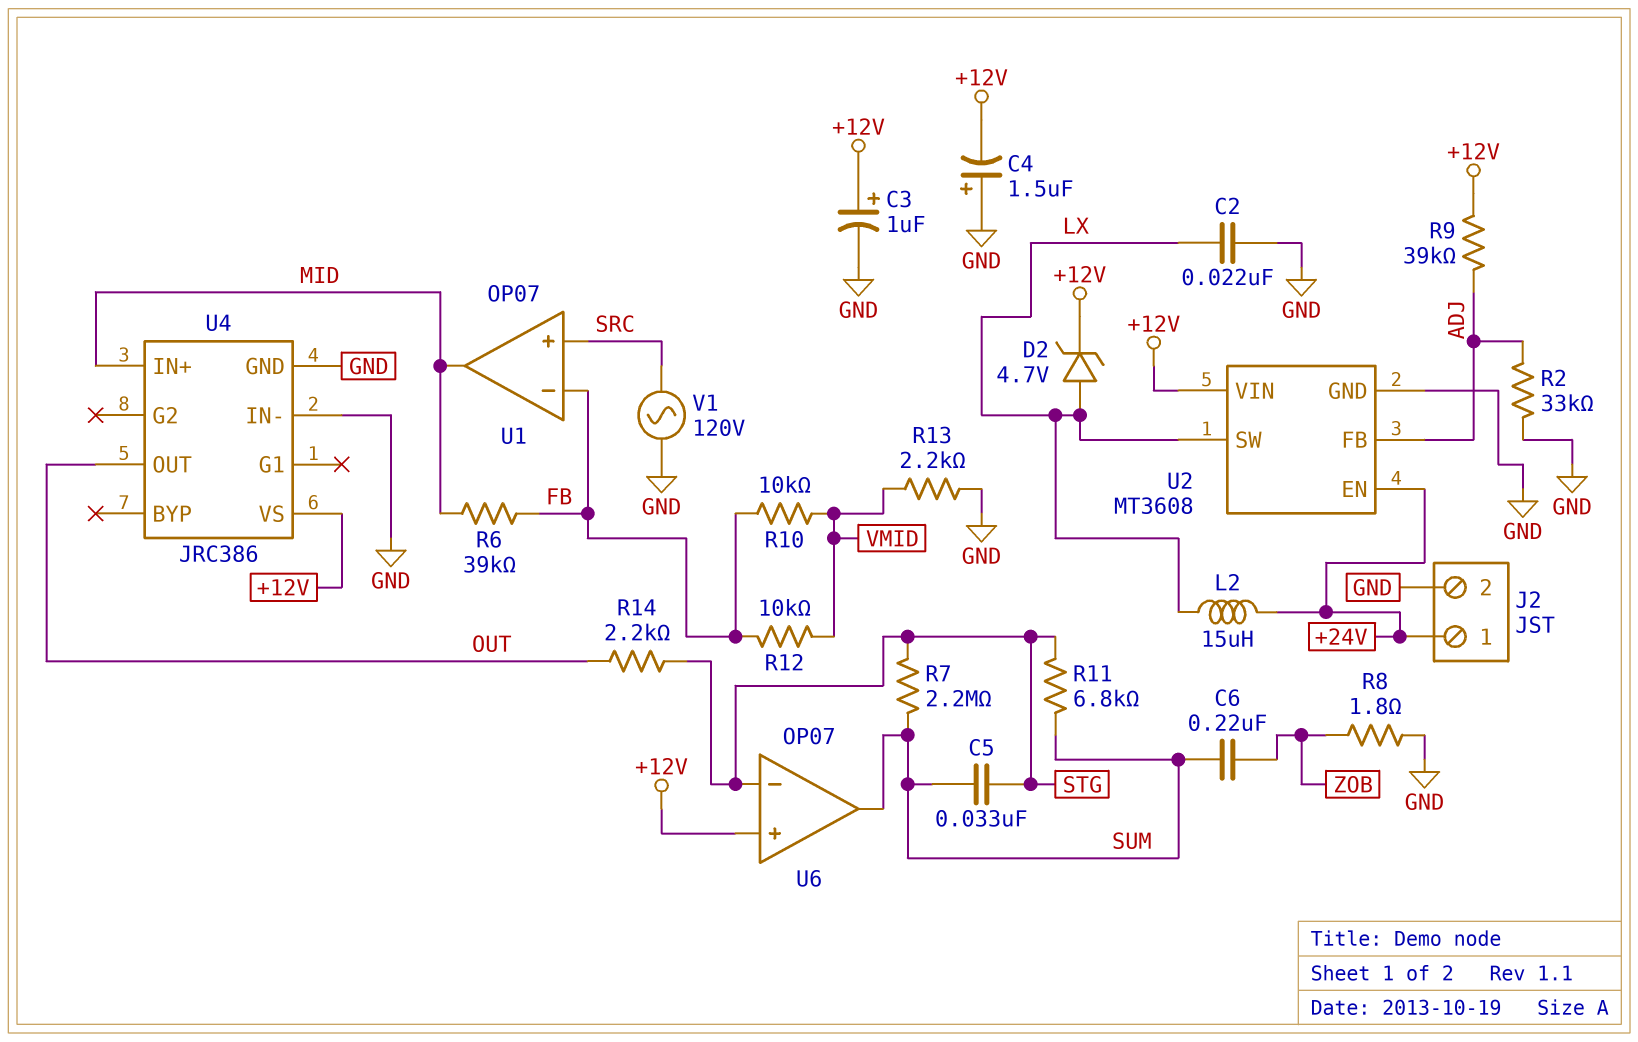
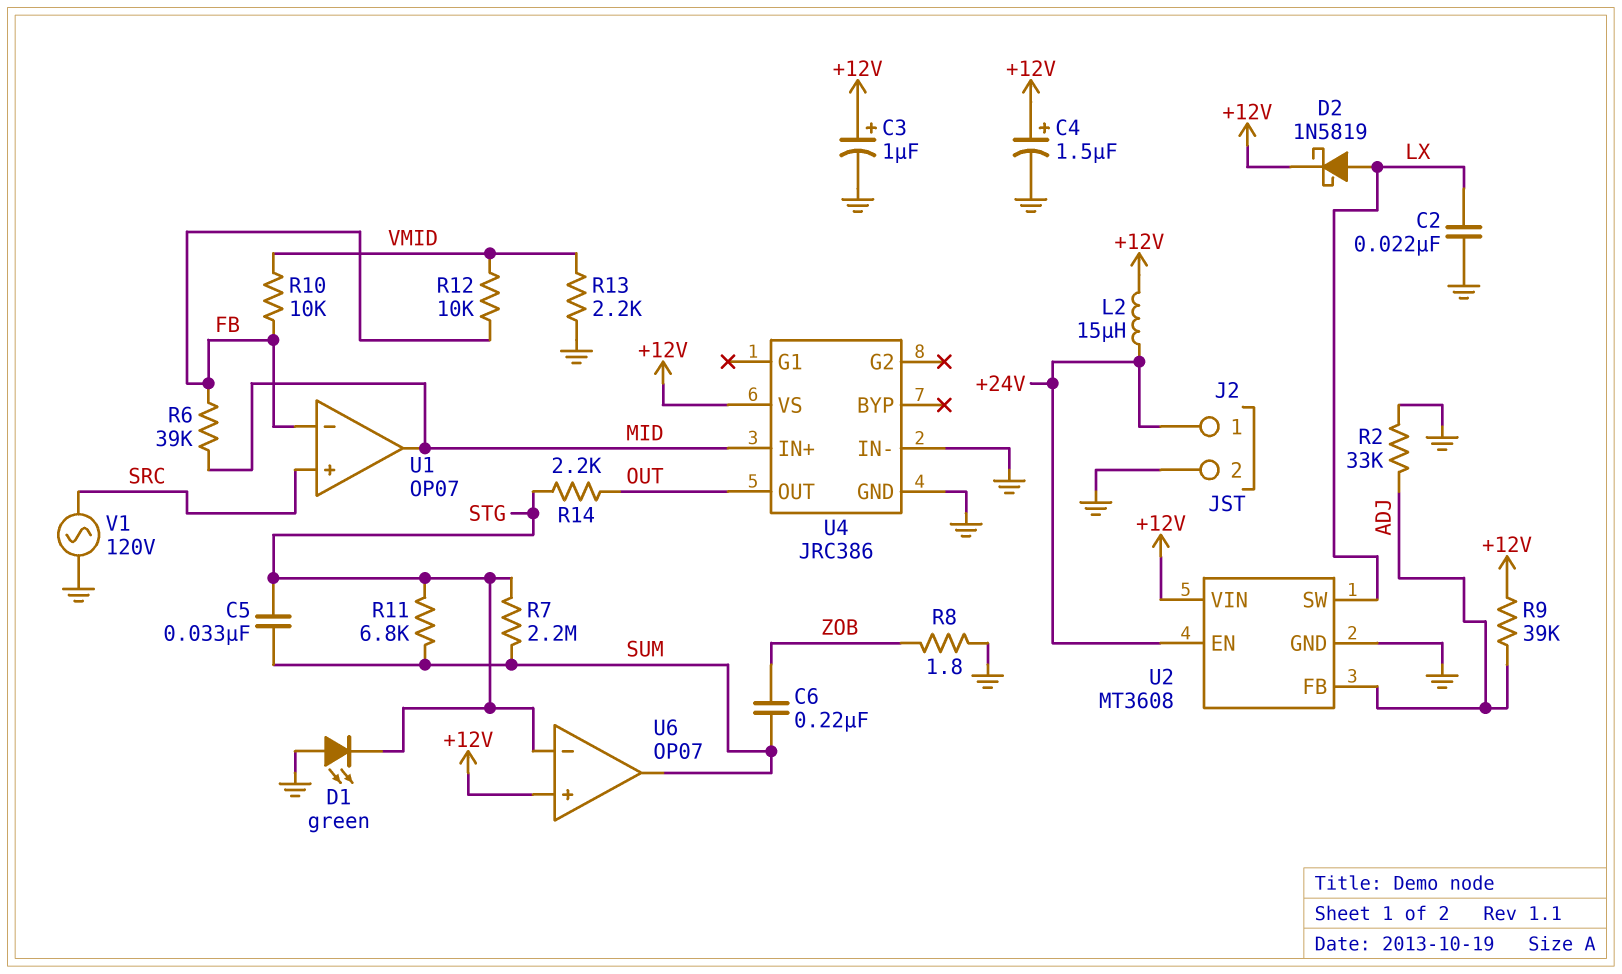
C4: 1.5uF (plus GND, minus +12V) -> 1.5uF (plus +12V, minus GND)
D1: none -> LED green (A GND, K STG)
D2: zener 4.7V (A LX, K +12V) -> schottky 1N5819 (A LX, K +12V)
L2: 15uH (+24V, LX) -> 15uH (+12V, +24V)

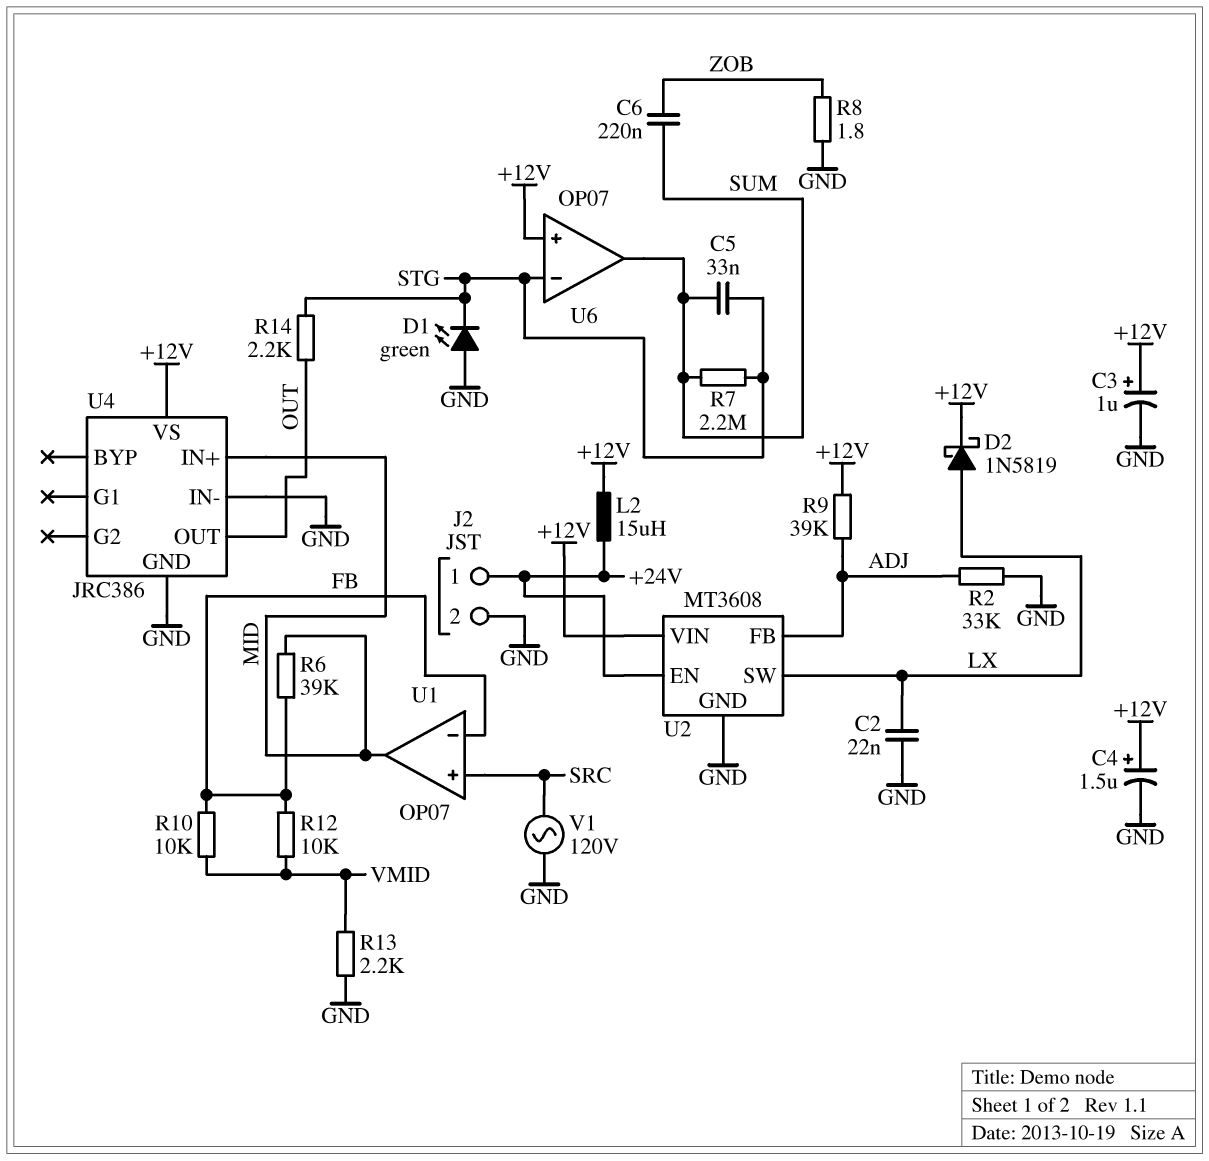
R11: 6.8k (STG, SUM) -> none

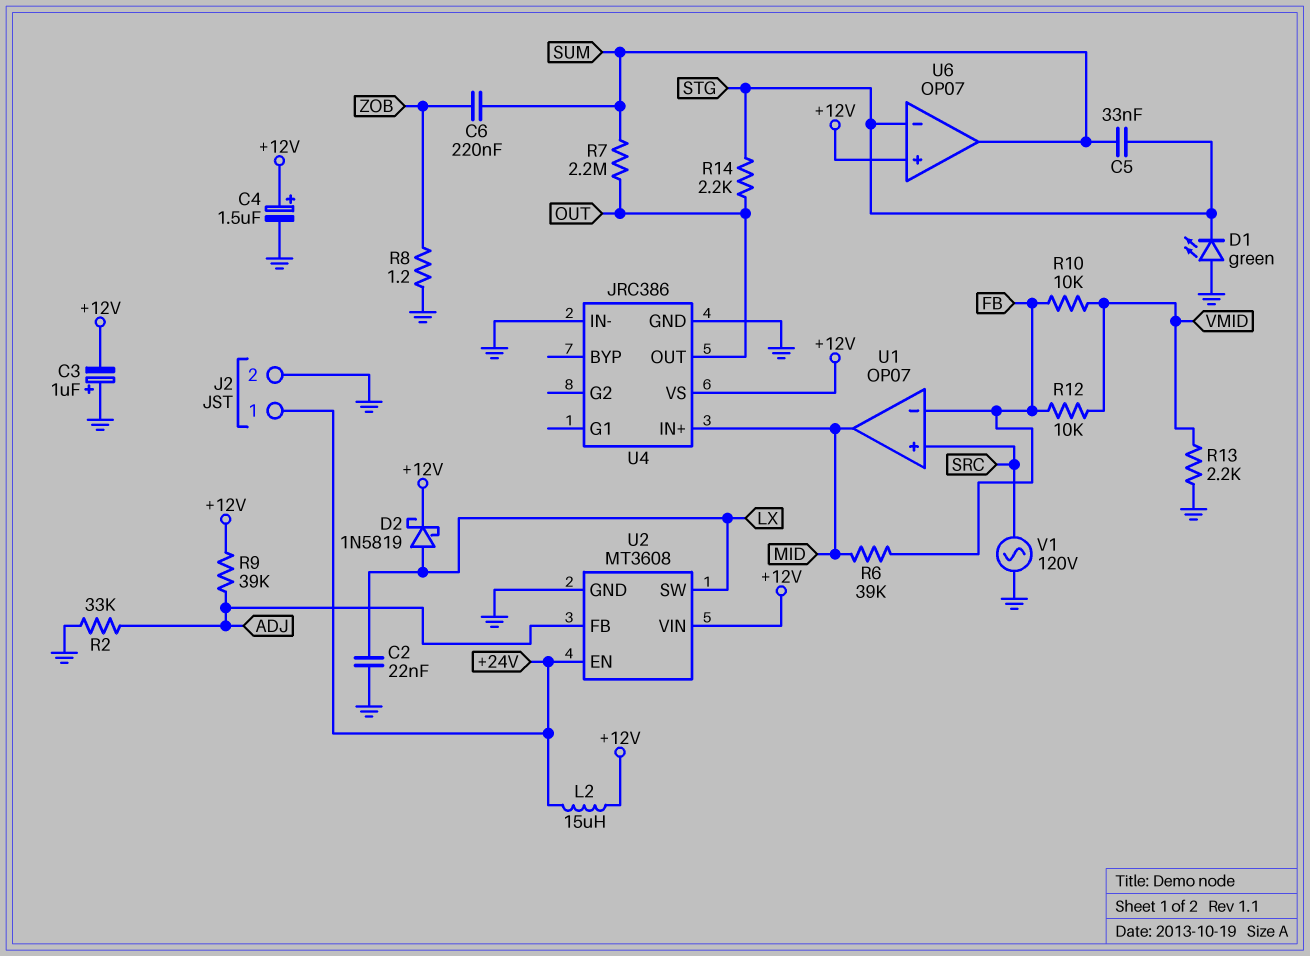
C3: 1uF (plus +12V, minus GND) -> 1uF (plus GND, minus +12V)
R7: 2.2M (STG, SUM) -> 2.2M (OUT, SUM)
R8: 1.8 (GND, ZOB) -> 1.2 (GND, ZOB)

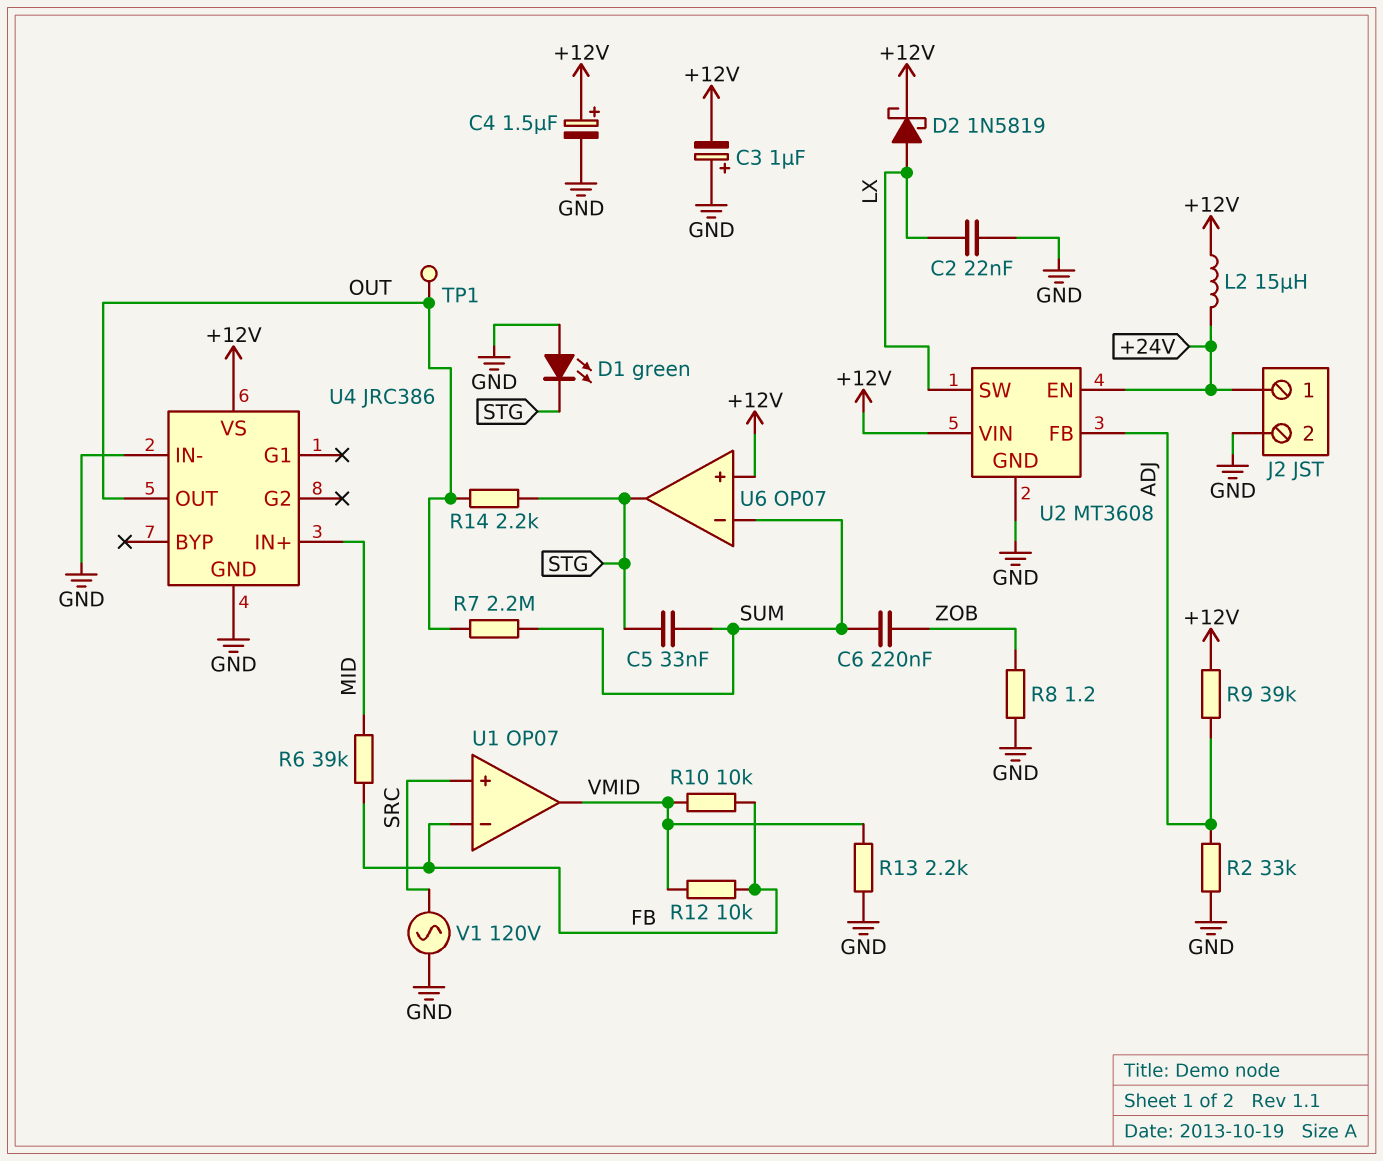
TP1: none -> test point (OUT)
U1 pin out: MID -> VMID
U6 pin in-: STG -> SUM
U6 pin out: SUM -> STG

